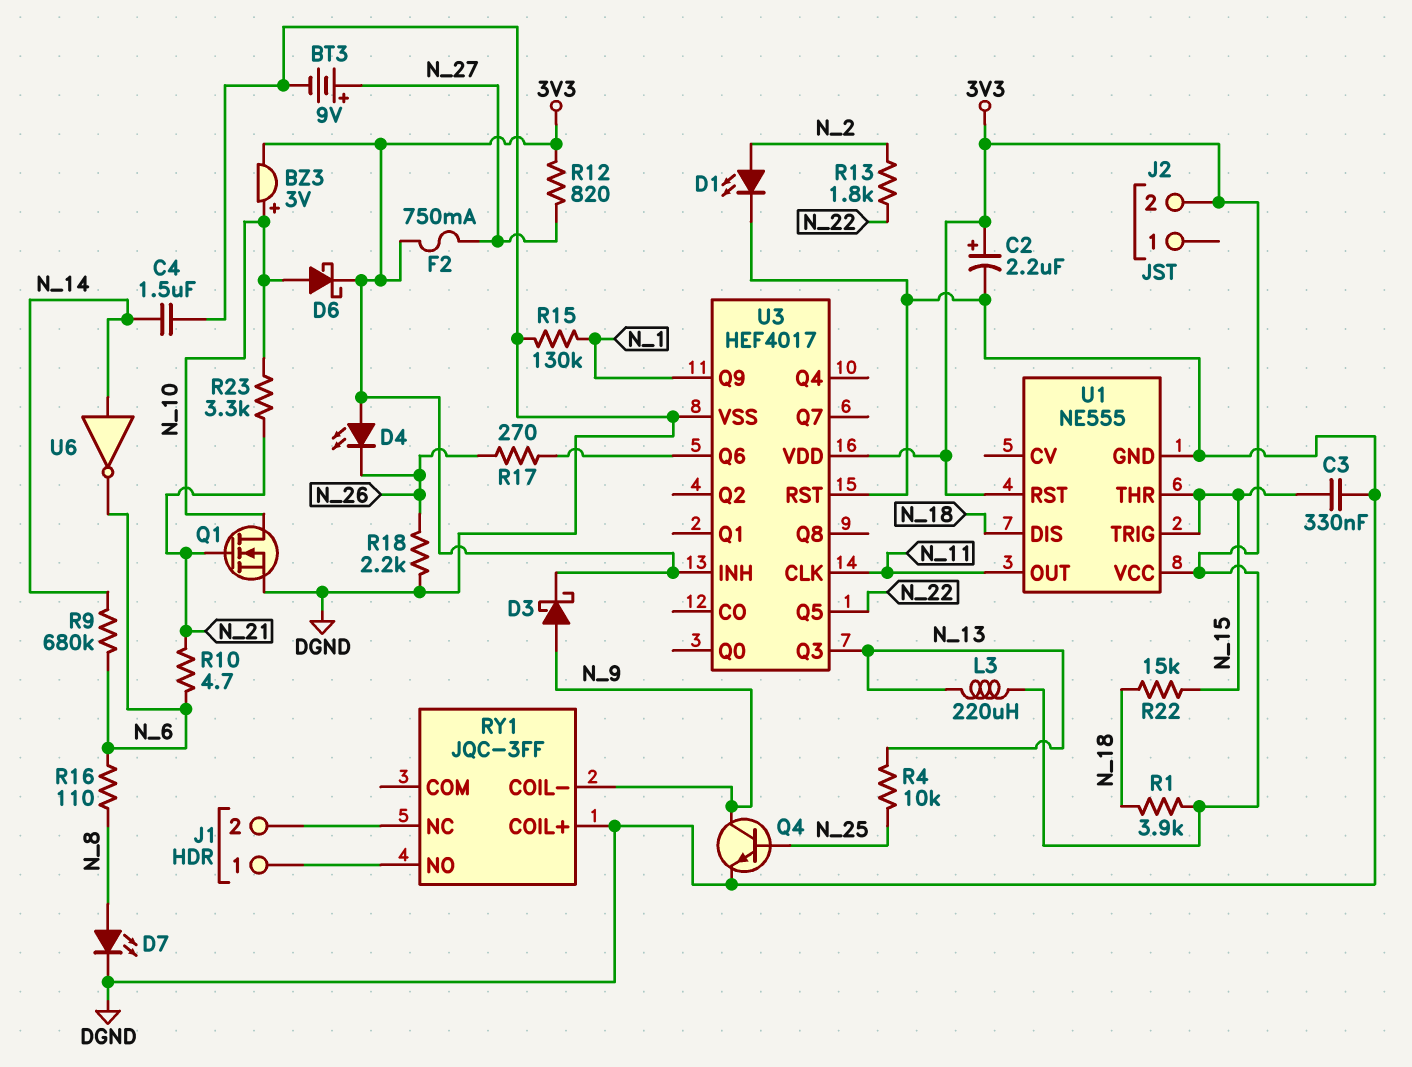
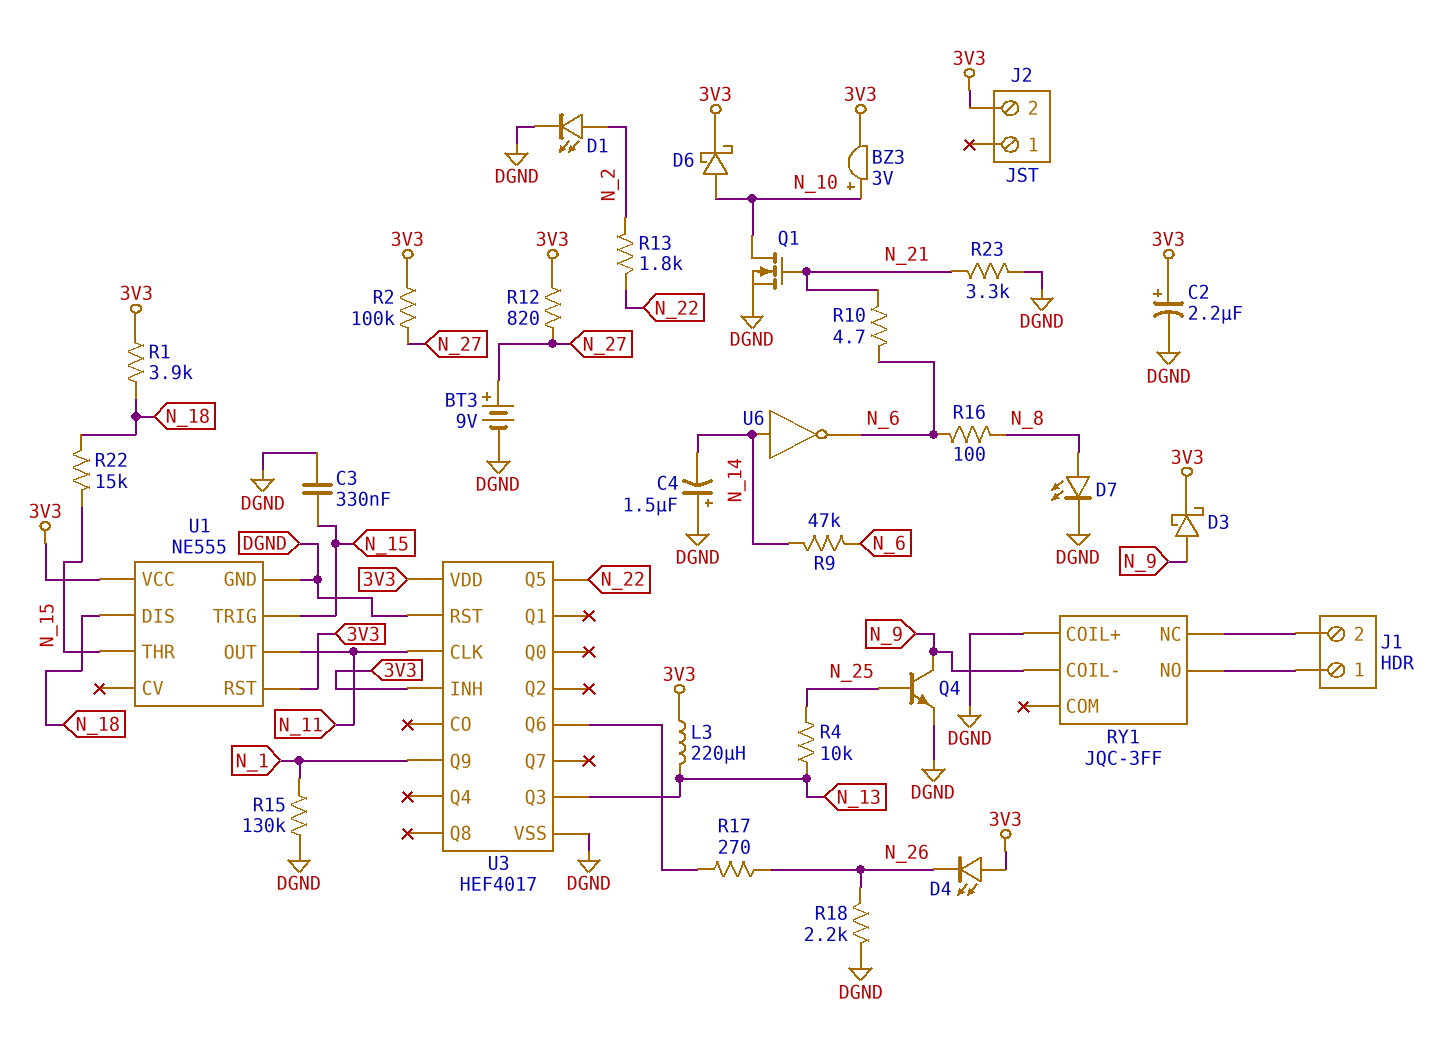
C4: 1.5uF (DGND, N_14) -> 1.5uF (plus DGND, minus N_14)
F2: 750mA (3V3, N_27) -> none
R2: none -> 100k (3V3, N_27)
R9: 680k (N_6, N_14) -> 47k (N_6, N_14)
R16: 110 (N_6, N_8) -> 100 (N_6, N_8)
R23: 3.3k (N_10, N_21) -> 3.3k (DGND, N_21)

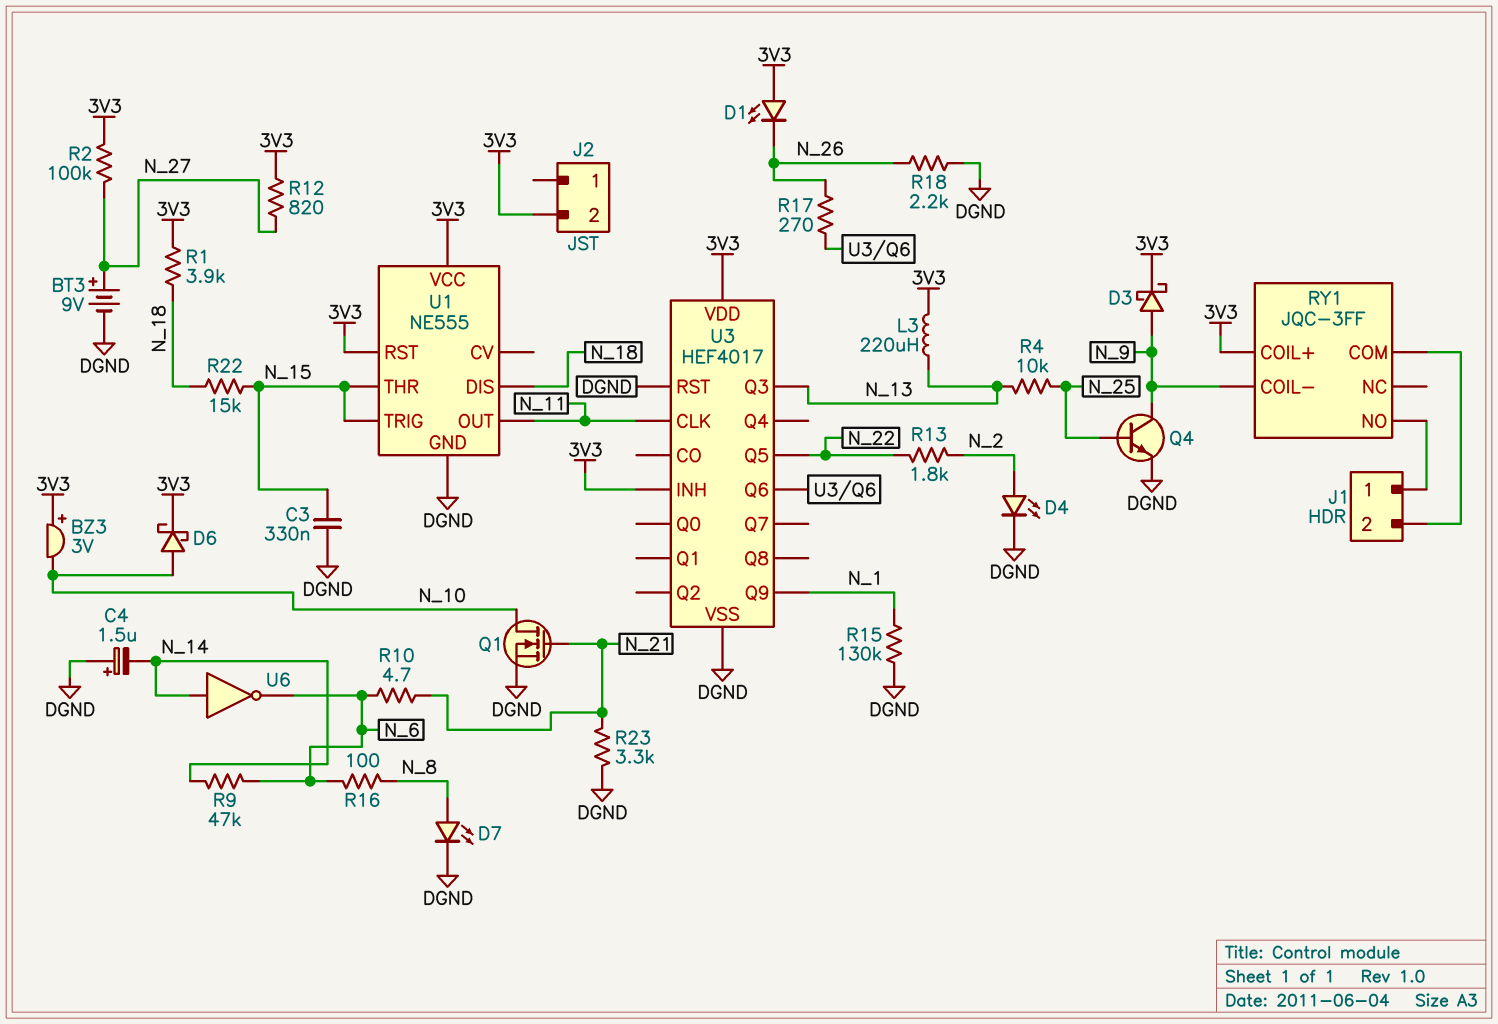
BZ3: buzzer 3V (plus N_10, minus 3V3) -> buzzer 3V (plus 3V3, minus N_10)
C2: 2.2uF (plus 3V3, minus DGND) -> none
D1: LED (A N_2, K DGND) -> LED (A 3V3, K N_26)
D4: LED (A 3V3, K N_26) -> LED (A N_2, K DGND)
RY1 pin COIL+: DGND -> 3V3
RY1 pin COM: none -> J1/2
RY1 pin NC: J1/2 -> none

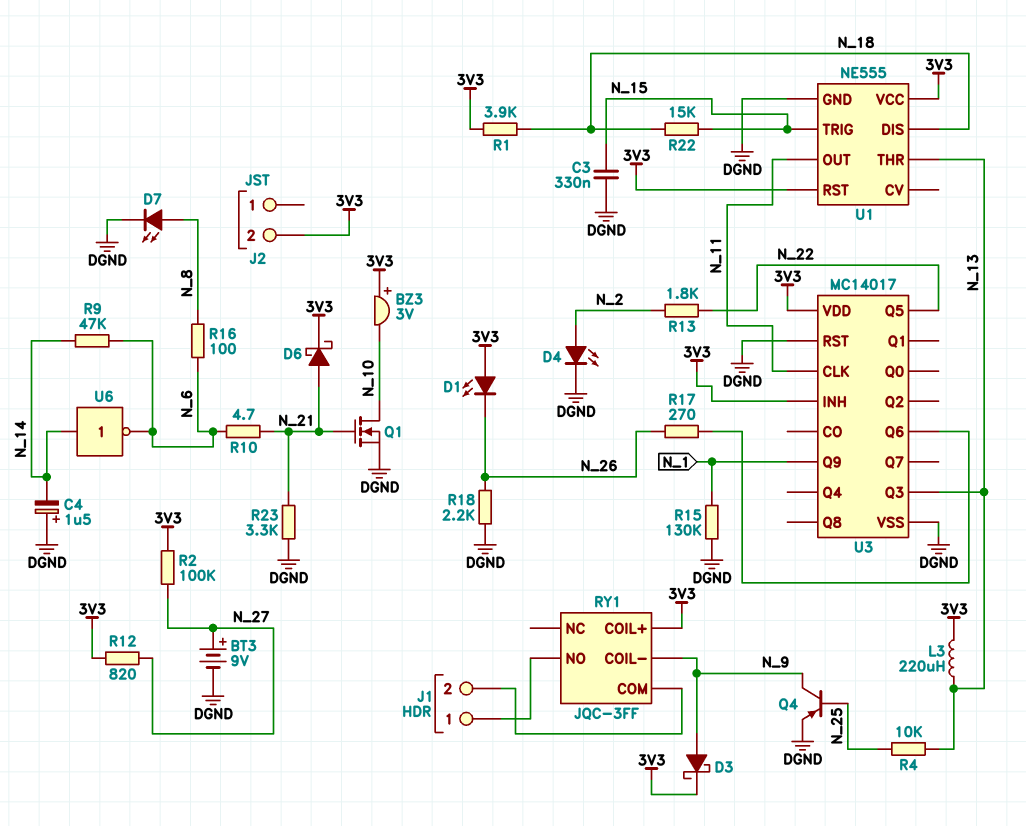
D6: schottky (A N_10, K 3V3) -> schottky (A N_21, K 3V3)
Q4: NPN (B N_25, C N_9, E DGND) -> PNP (B N_25, C N_9, E DGND)
U1 pin THR: N_15 -> N_13
U3: HEF4017 -> MC14017

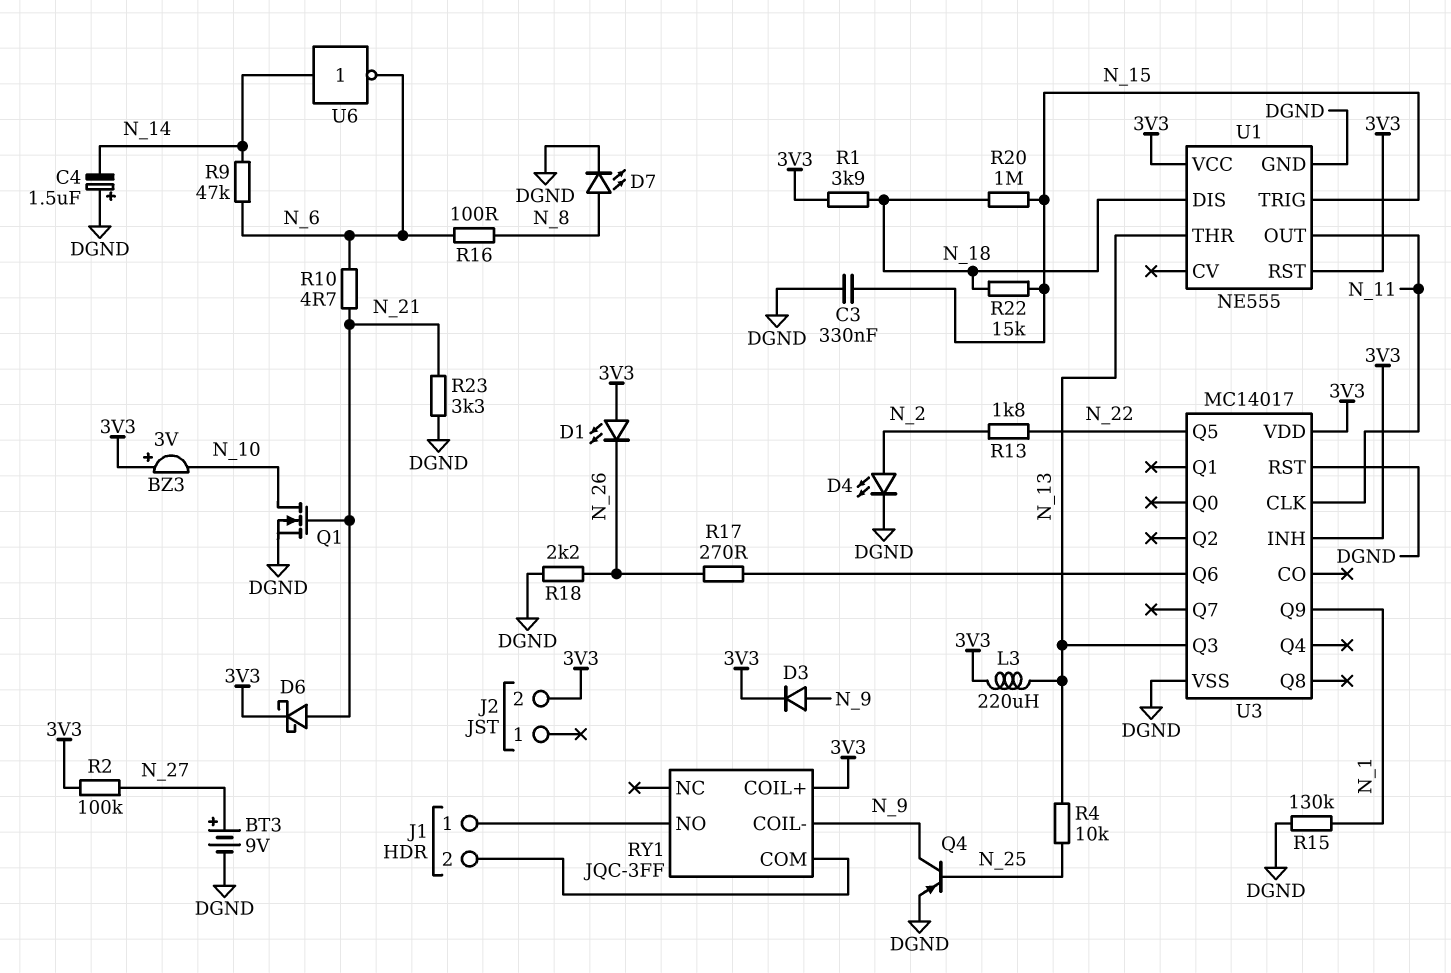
D3: schottky (A N_9, K 3V3) -> diode (A N_9, K 3V3)
R12: 820 (3V3, N_27) -> none
R20: none -> 1M (N_15, N_18)

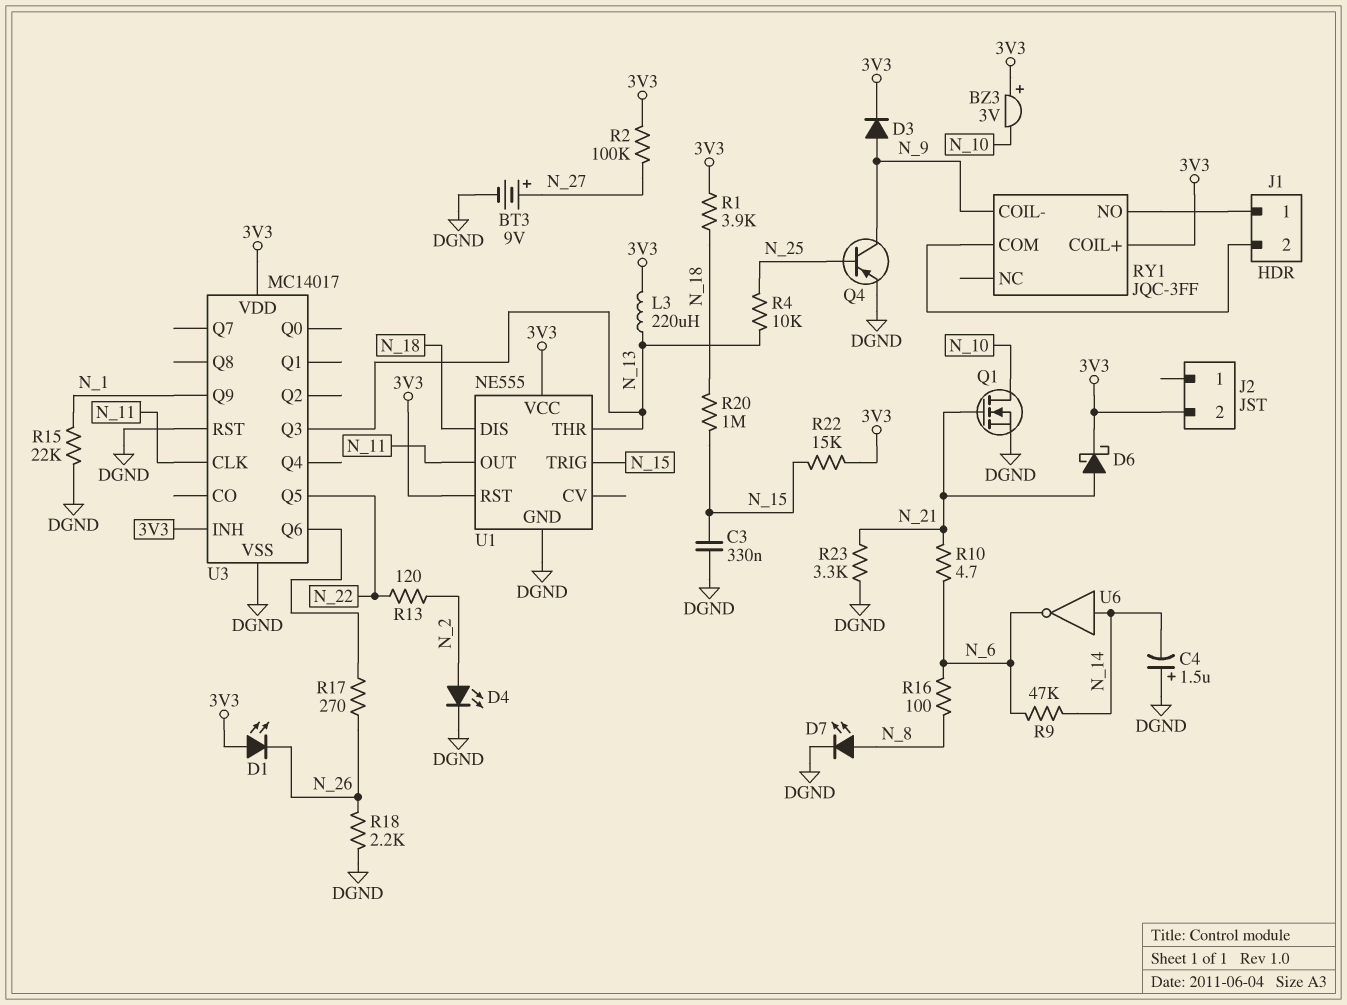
R13: 1.8k (N_2, N_22) -> 120 (N_2, N_22)
R15: 130k (DGND, N_1) -> 22k (DGND, N_1)
R22: 15k (N_15, N_18) -> 15k (3V3, N_15)

